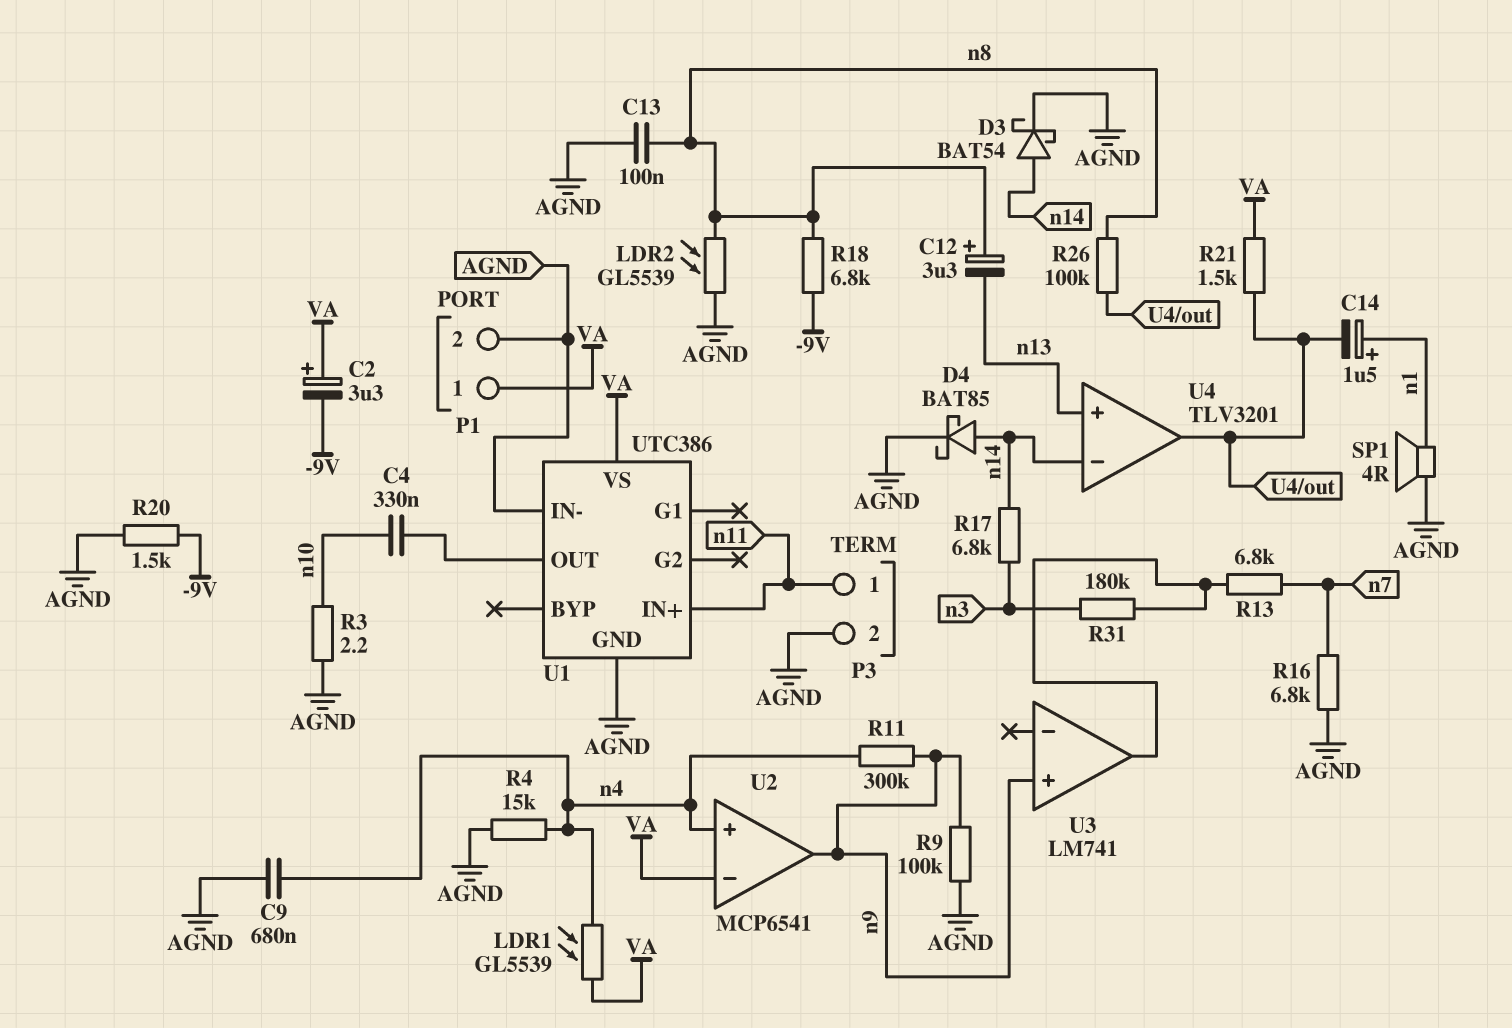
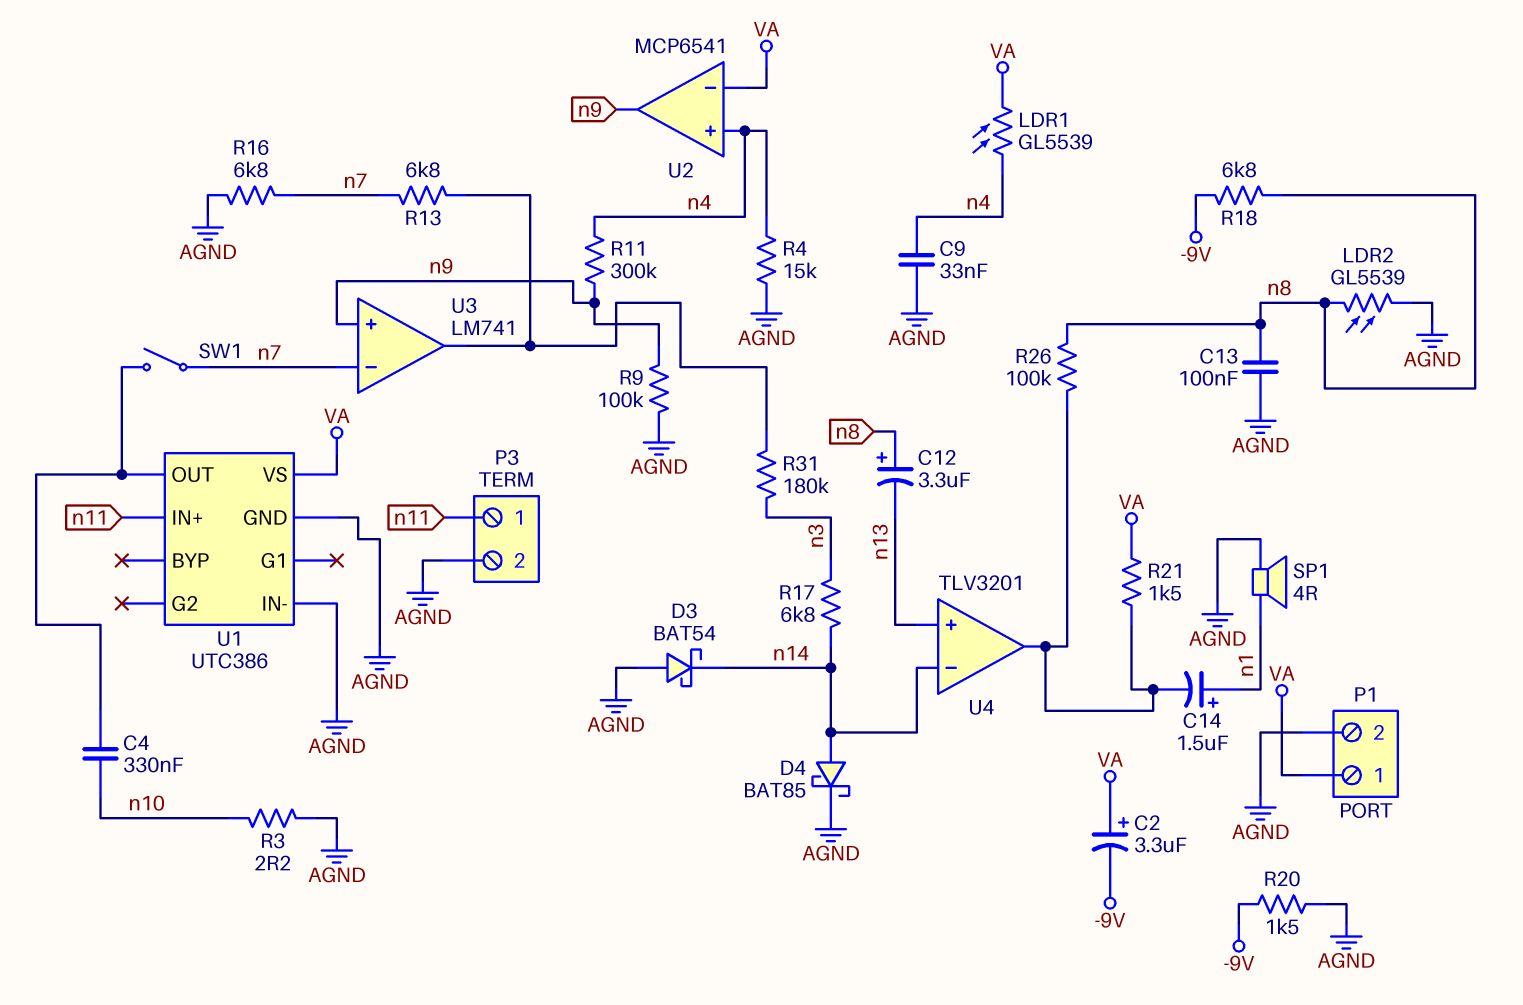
C9: 680nF (AGND, n4) -> 33nF (AGND, n4)
D3: schottky BAT54 (A n14, K AGND) -> schottky BAT54 (A AGND, K n14)
SW1: none -> switch (U1/OUT, n7)
U3 pin in-: none -> n7

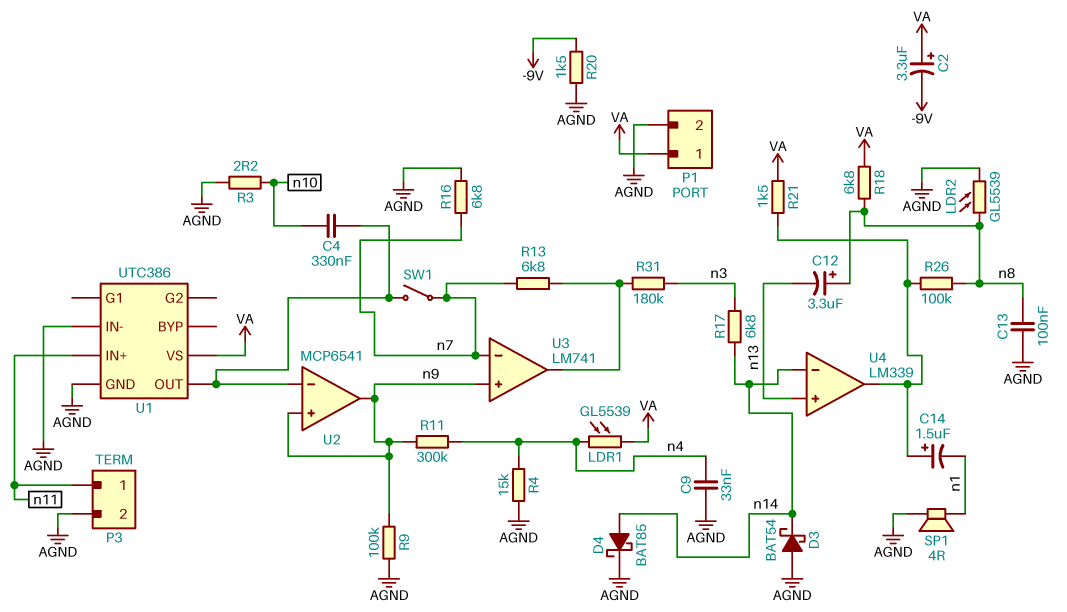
C14: 1.5uF (plus n1, minus U4/out) -> 1.5uF (plus U4/out, minus n1)
R18: 6.8k (-9V, n8) -> 6.8k (VA, n8)
U2 pin in+: n4 -> n9
U2 pin in-: VA -> U1/OUT
U4: TLV3201 -> LM339

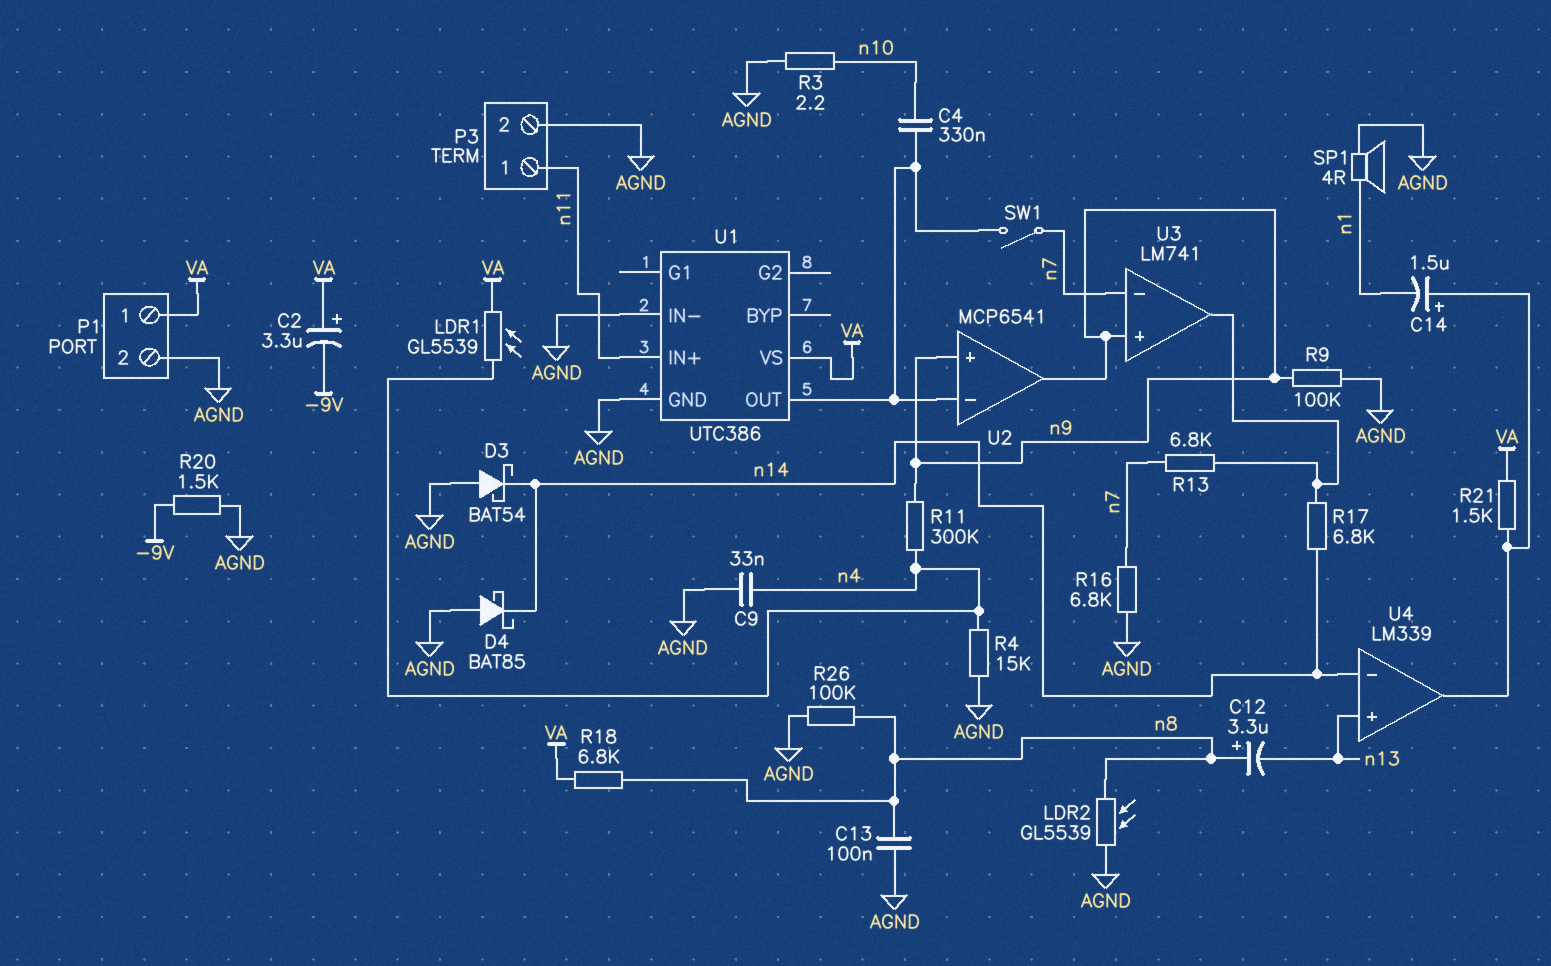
D4: schottky BAT85 (A n14, K AGND) -> schottky BAT85 (A AGND, K n14)
R17: 6.8k (n3, n14) -> 6.8k (U3/out, n14)
R26: 100k (U4/out, n8) -> 100k (AGND, n8)
R31: 180k (U3/out, n3) -> none

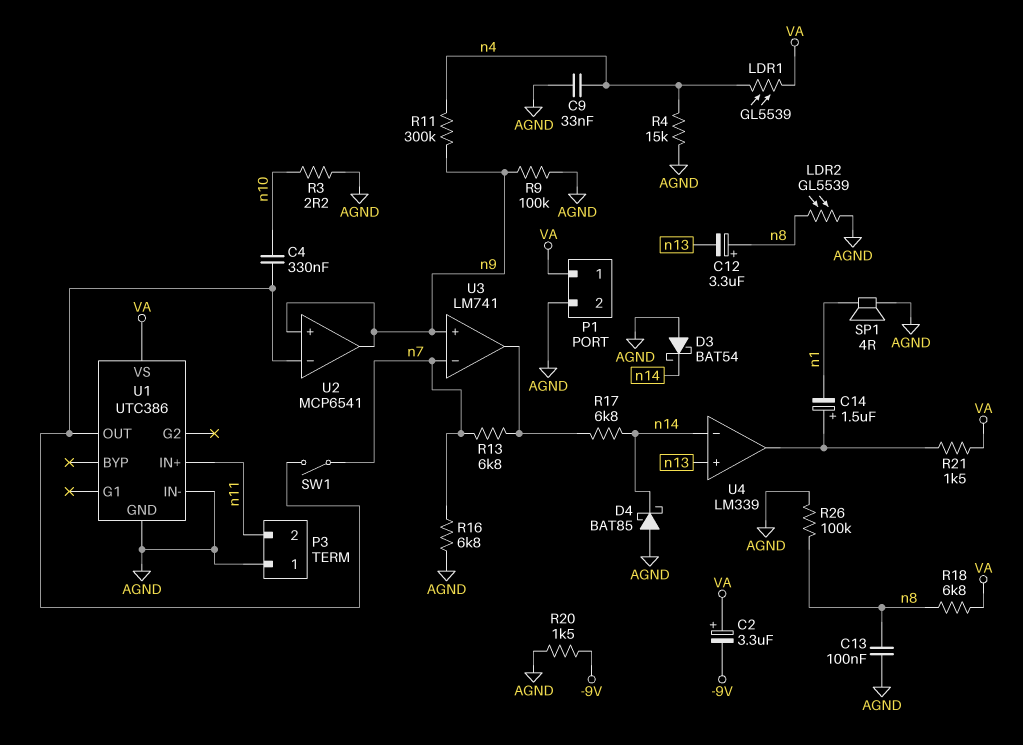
P3 pin 1: n11 -> AGND
P3 pin 2: AGND -> n11

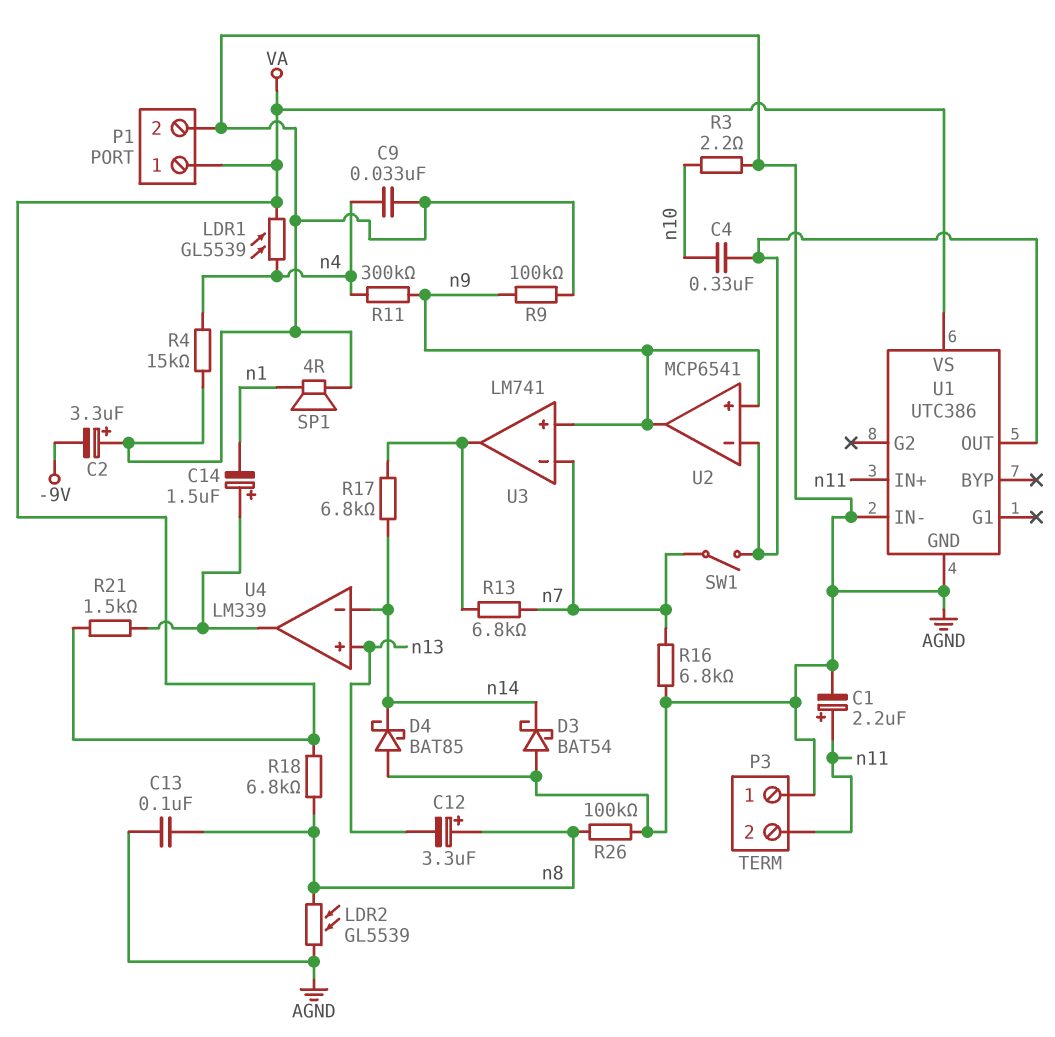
C1: none -> 2.2uF (plus n11, minus AGND)
C2: 3.3uF (plus VA, minus -9V) -> 3.3uF (plus AGND, minus -9V)
R20: 1.5k (-9V, AGND) -> none

